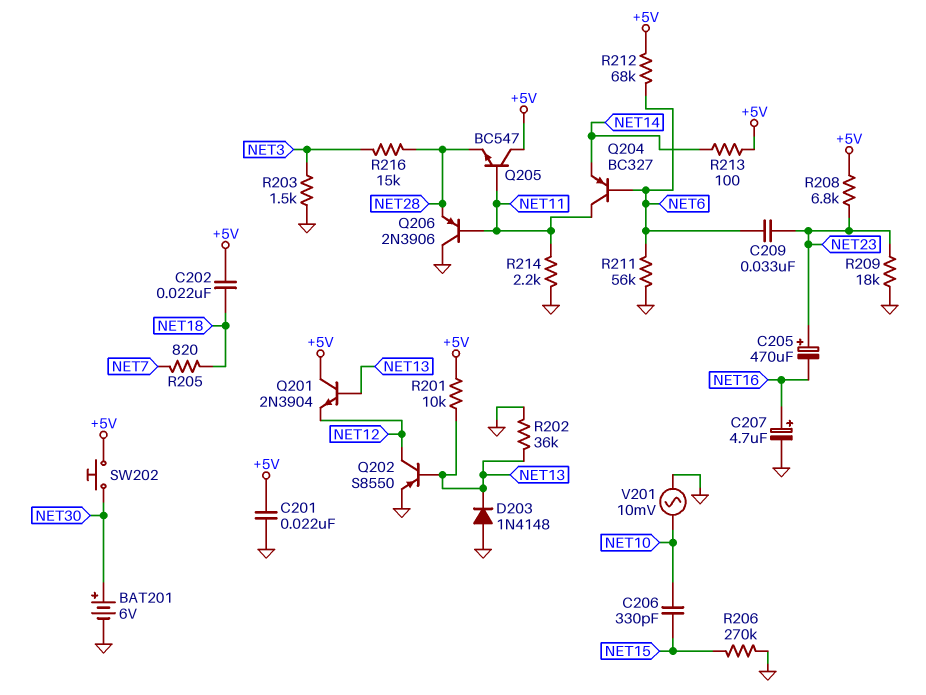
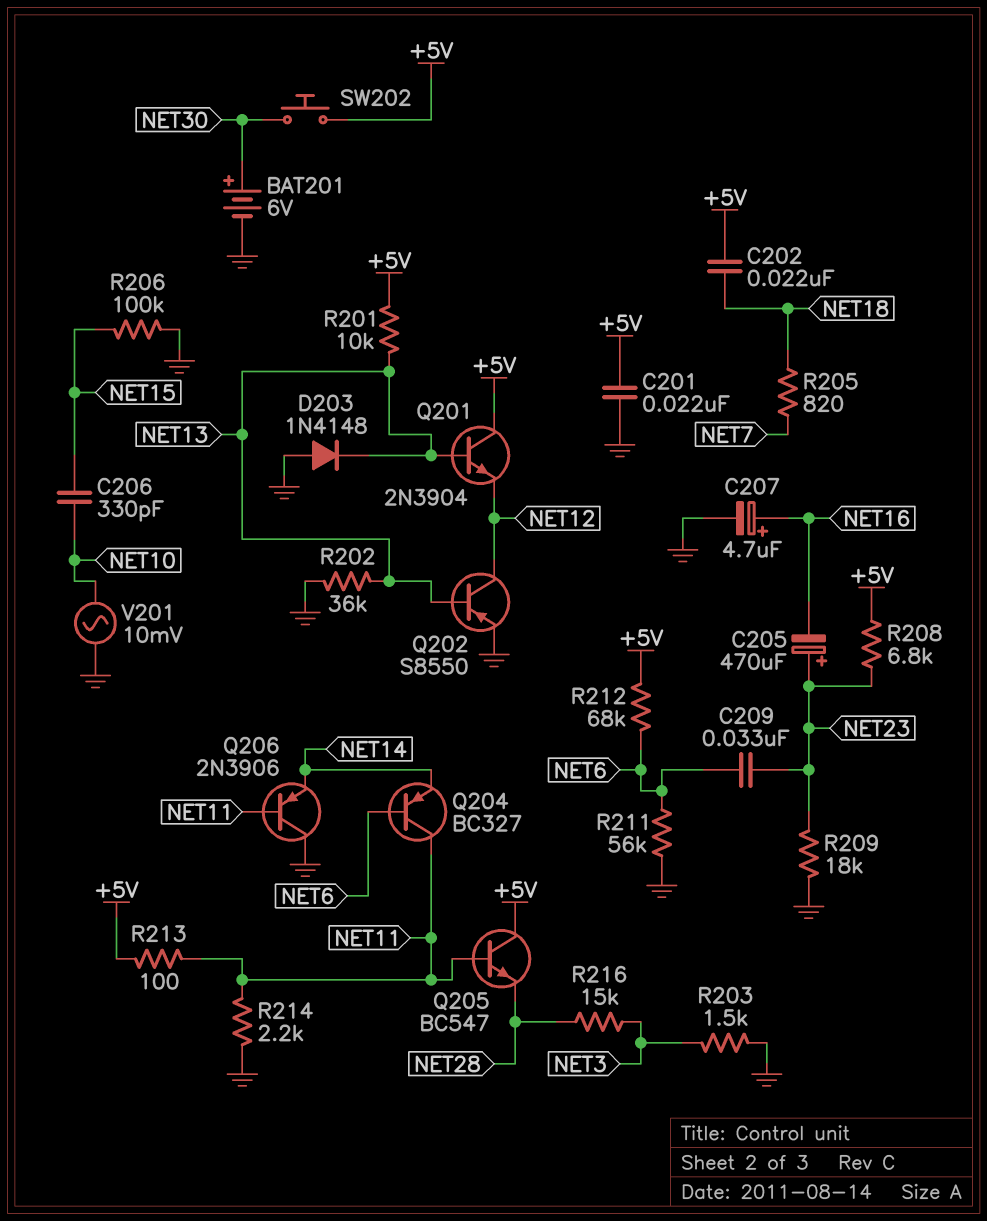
Q206: PNP 2N3906 (B NET11, C GND, E NET28) -> PNP 2N3906 (B NET11, C GND, E NET14)
R206: 270k (GND, NET15) -> 100k (GND, NET15)
R213: 100 (+5V, NET14) -> 100 (+5V, NET11)

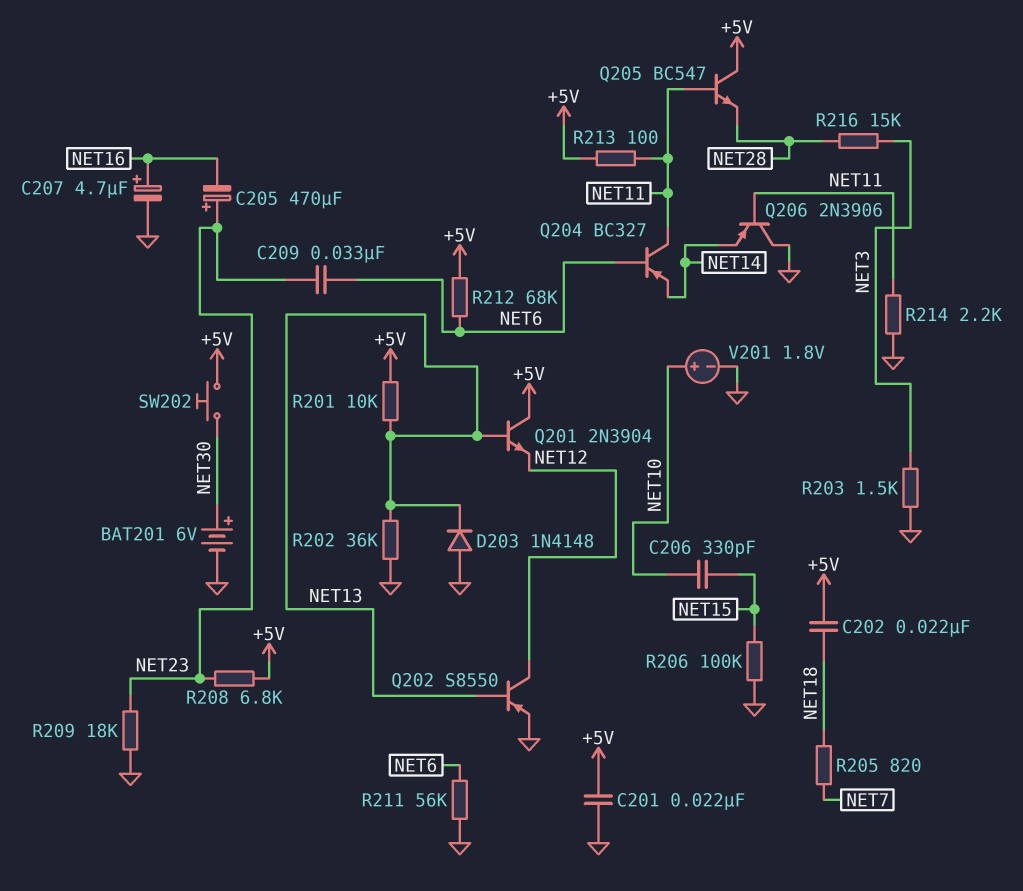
V201: AC 10mV (GND, NET10) -> 1.8V (plus NET10, minus GND)

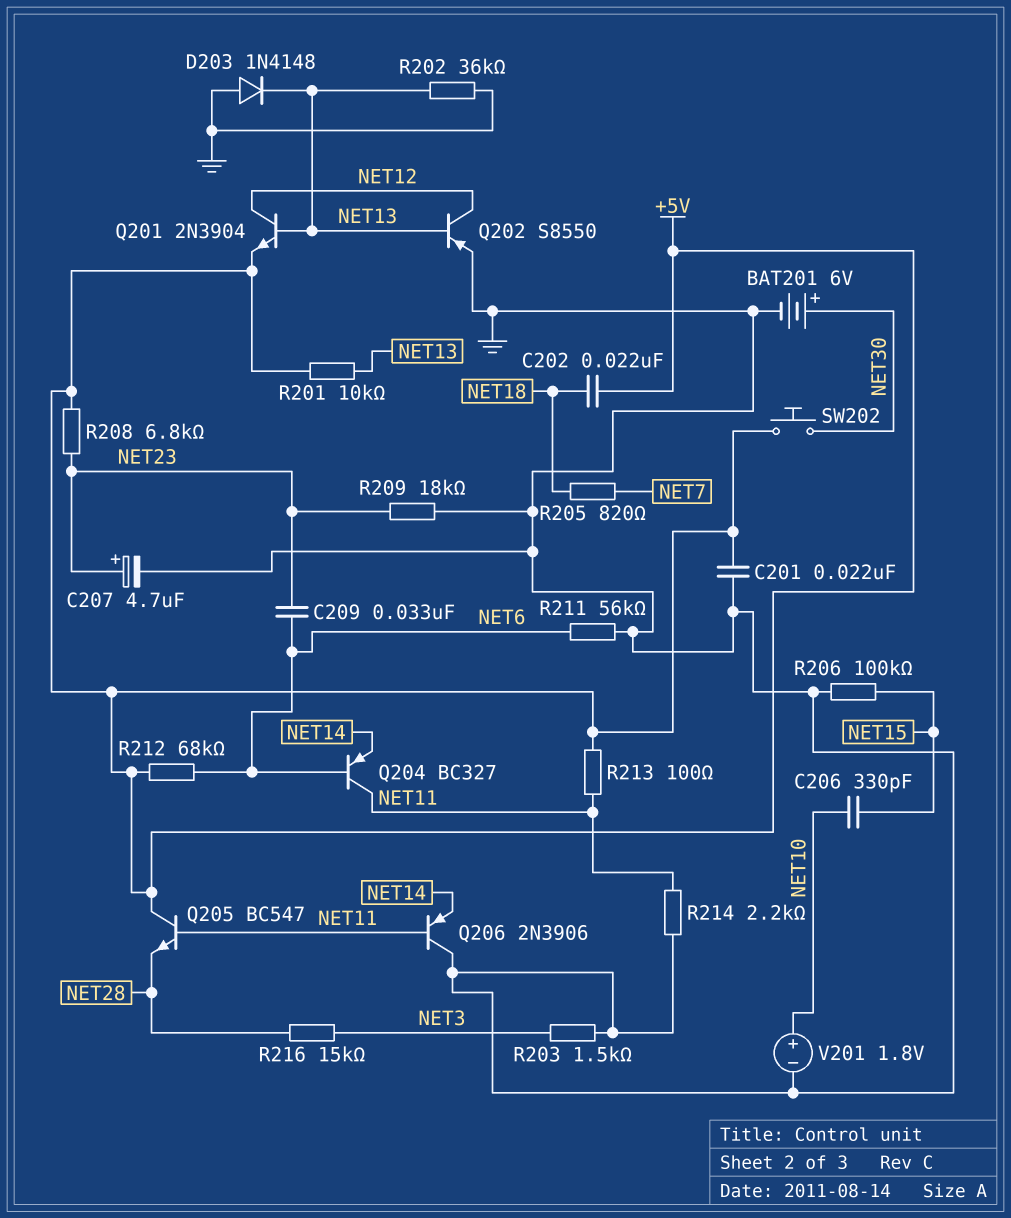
C205: 470uF (plus NET23, minus NET16) -> none
C207: 4.7uF (plus NET16, minus GND) -> 4.7uF (plus NET23, minus GND)
Q201: NPN 2N3904 (B NET13, C +5V, E NET12) -> NPN 2N3904 (B NET13, C NET12, E +5V)

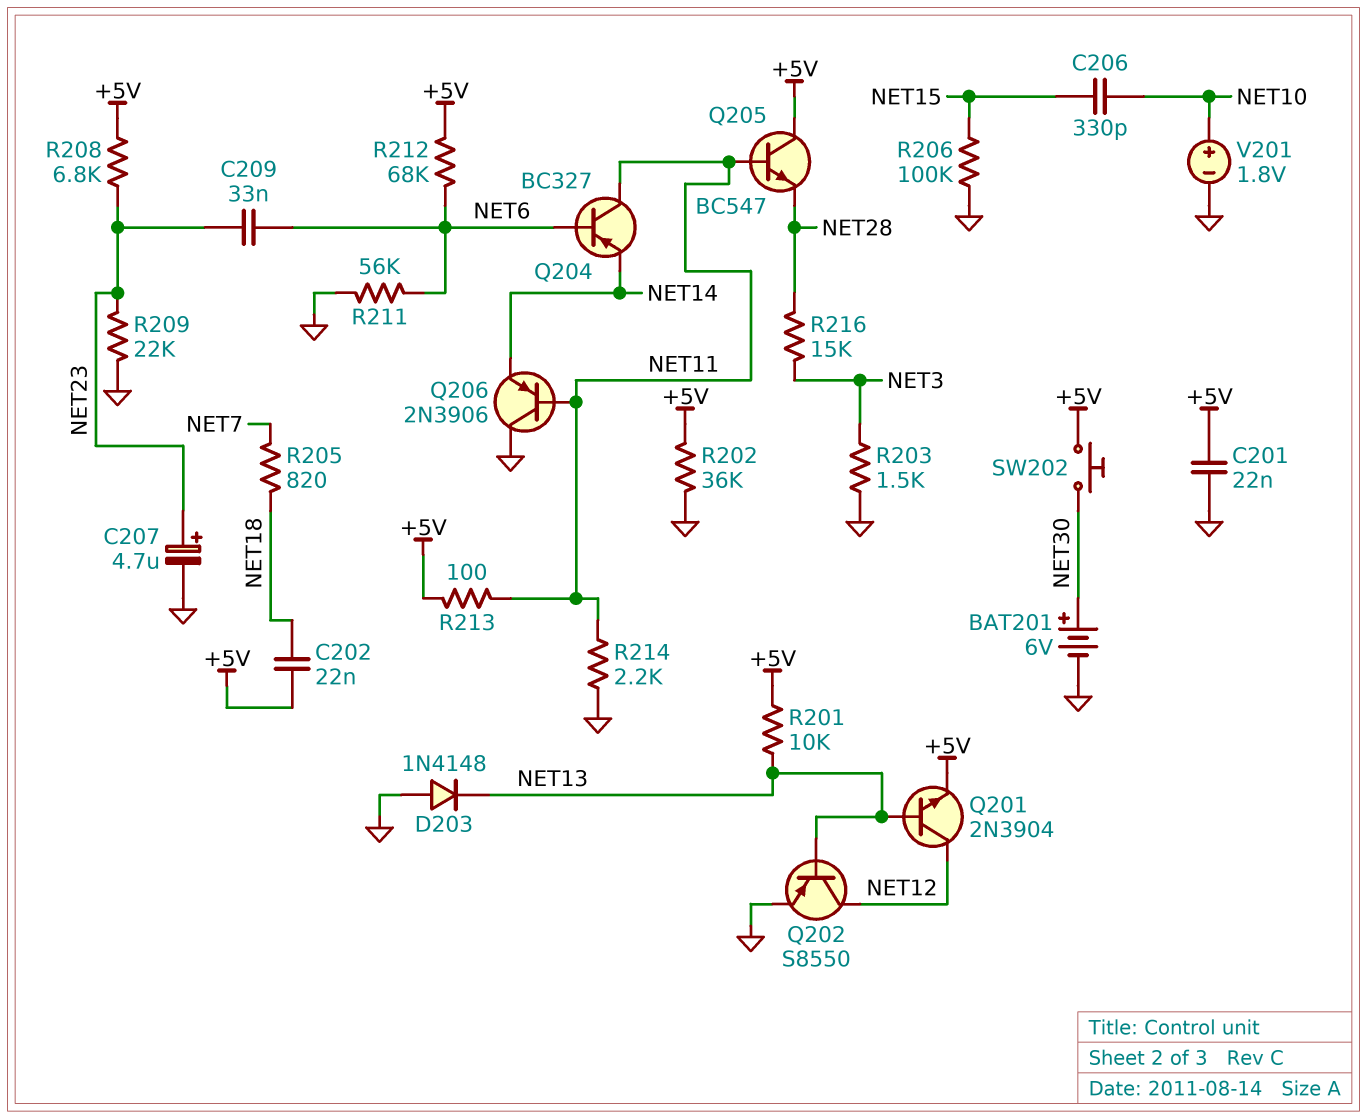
R202: 36k (GND, NET13) -> 36k (+5V, GND)
R209: 18k (GND, NET23) -> 22k (GND, NET23)

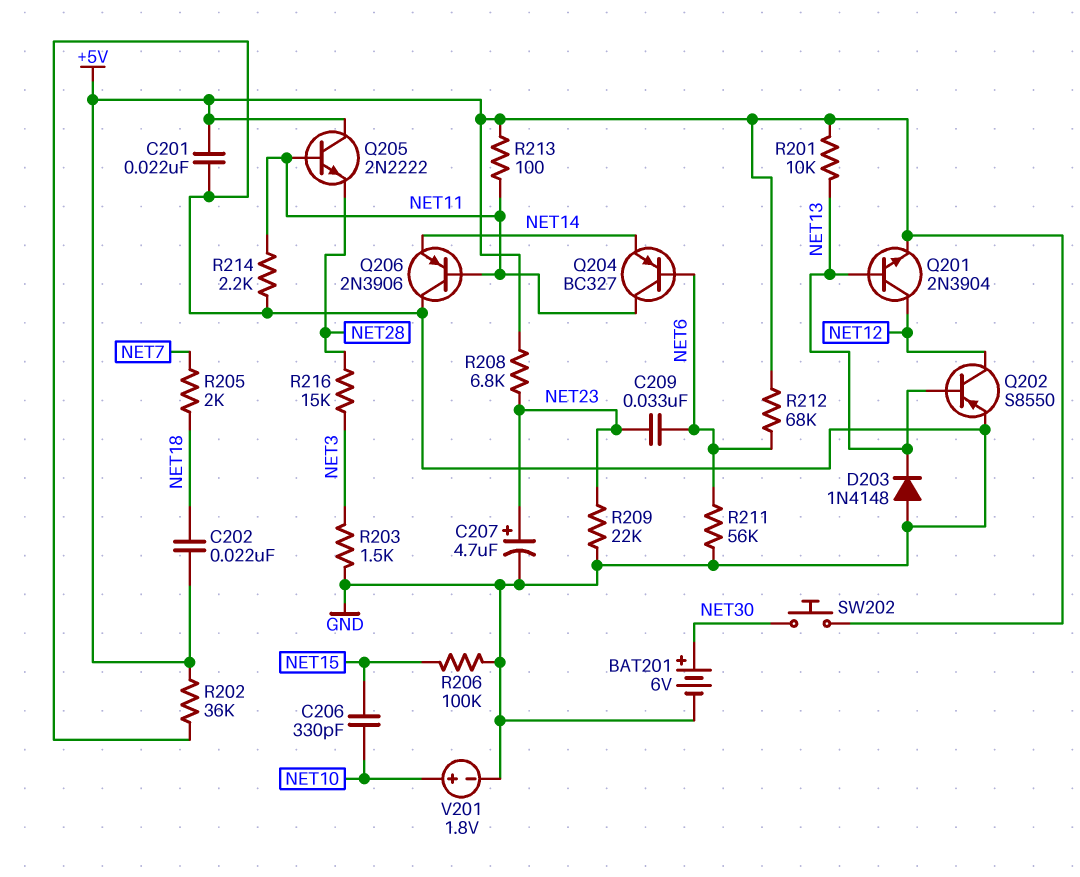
Q205: NPN BC547 (B NET11, C +5V, E NET28) -> NPN 2N2222 (B NET11, C +5V, E NET28)
R205: 820 (NET7, NET18) -> 2k (NET7, NET18)

